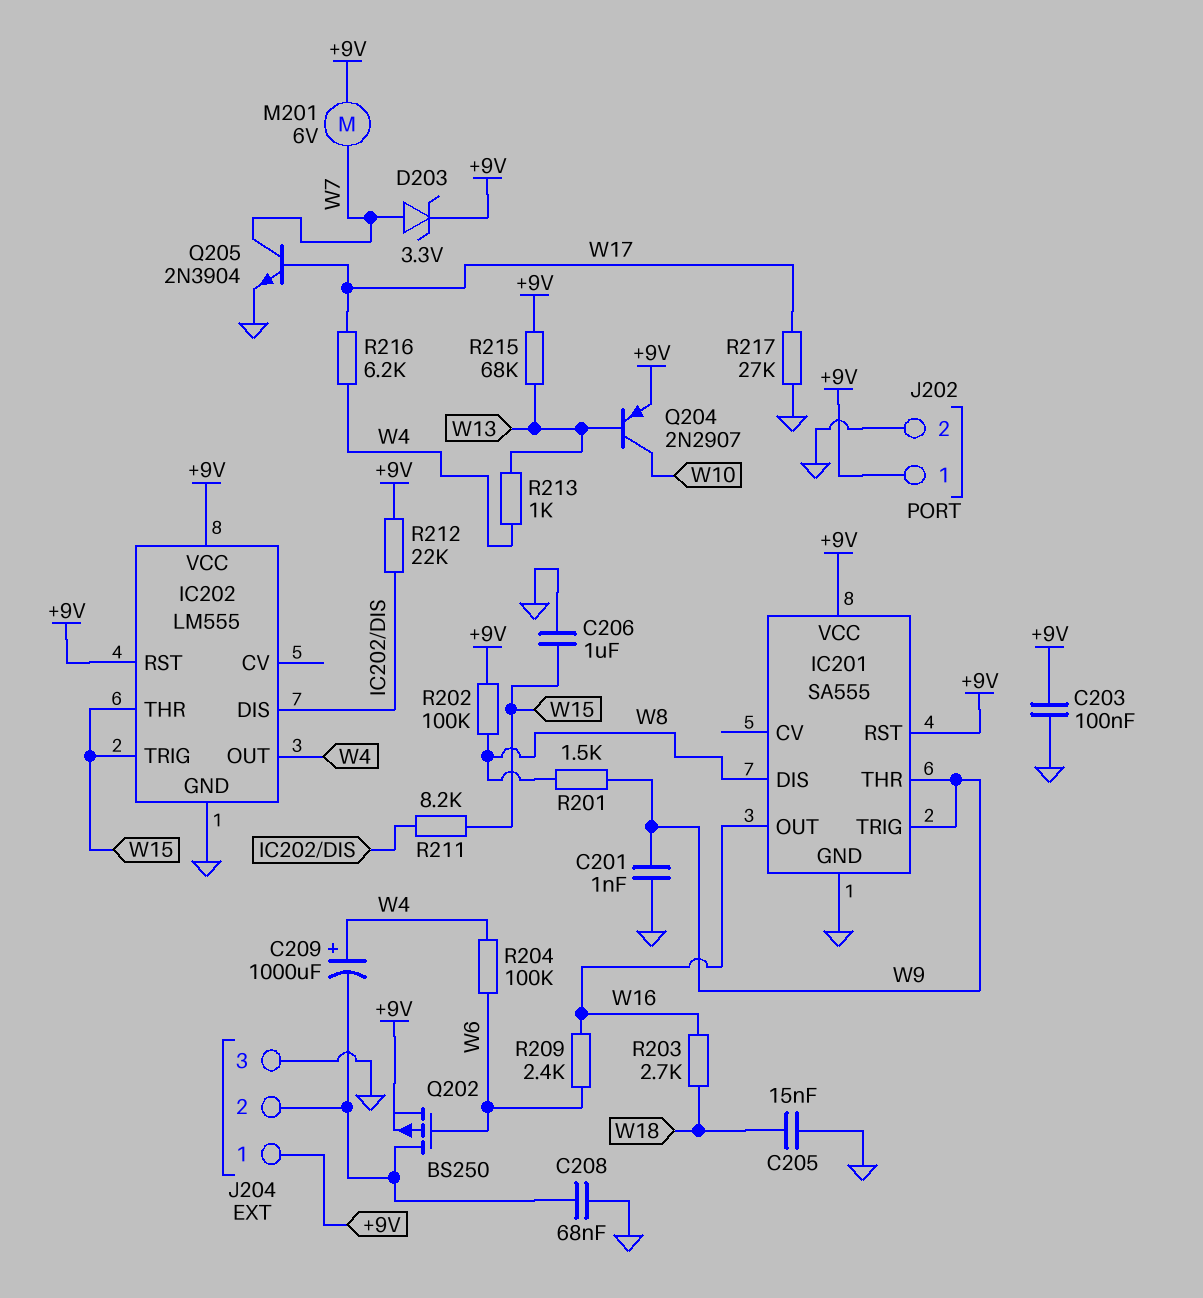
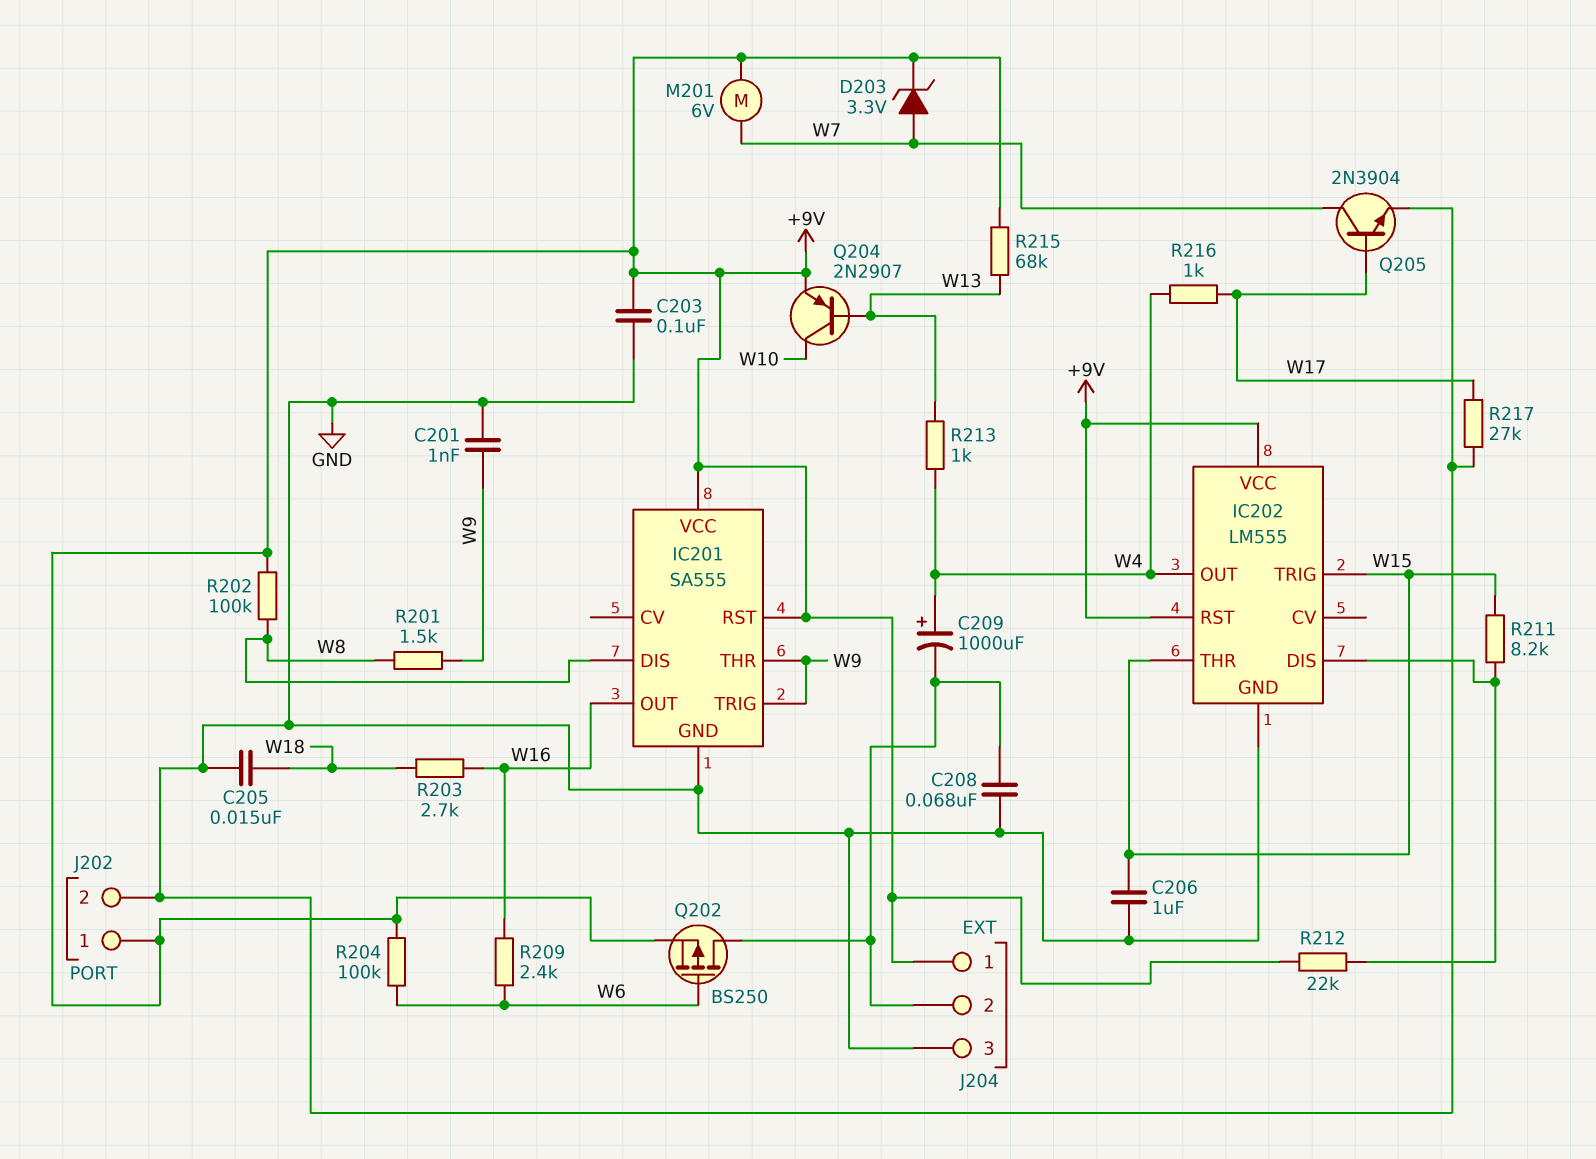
R204: 100k (W4, W6) -> 100k (+9V, W6)
R216: 6.2k (W4, W17) -> 1k (W4, W17)

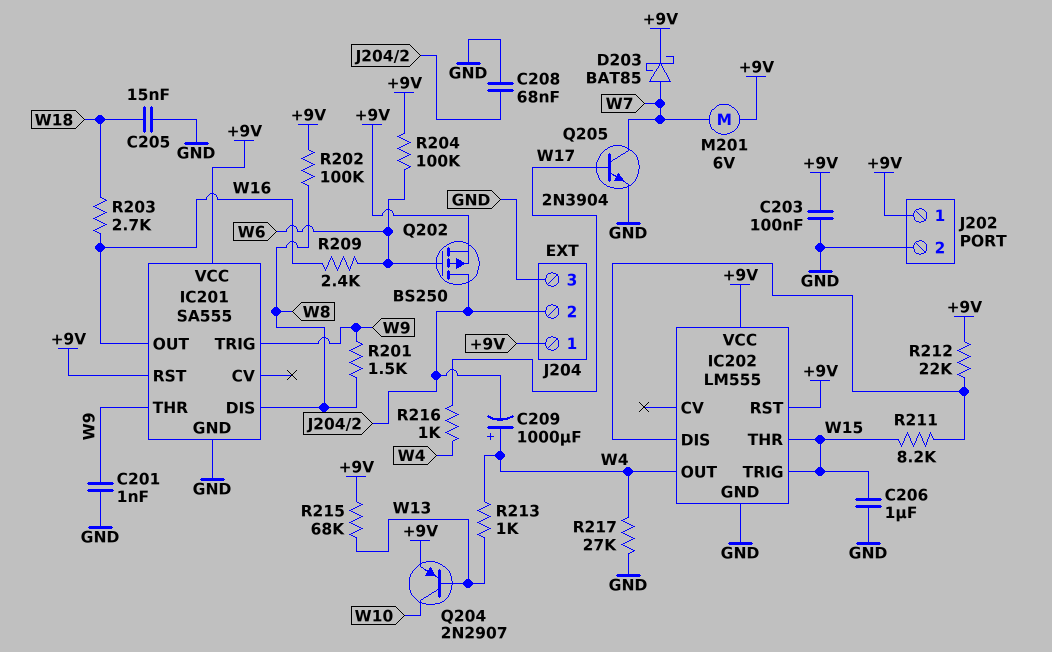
D203: zener 3.3V (A W7, K +9V) -> schottky BAT85 (A W7, K +9V)
R217: 27k (GND, W17) -> 27k (GND, W4)

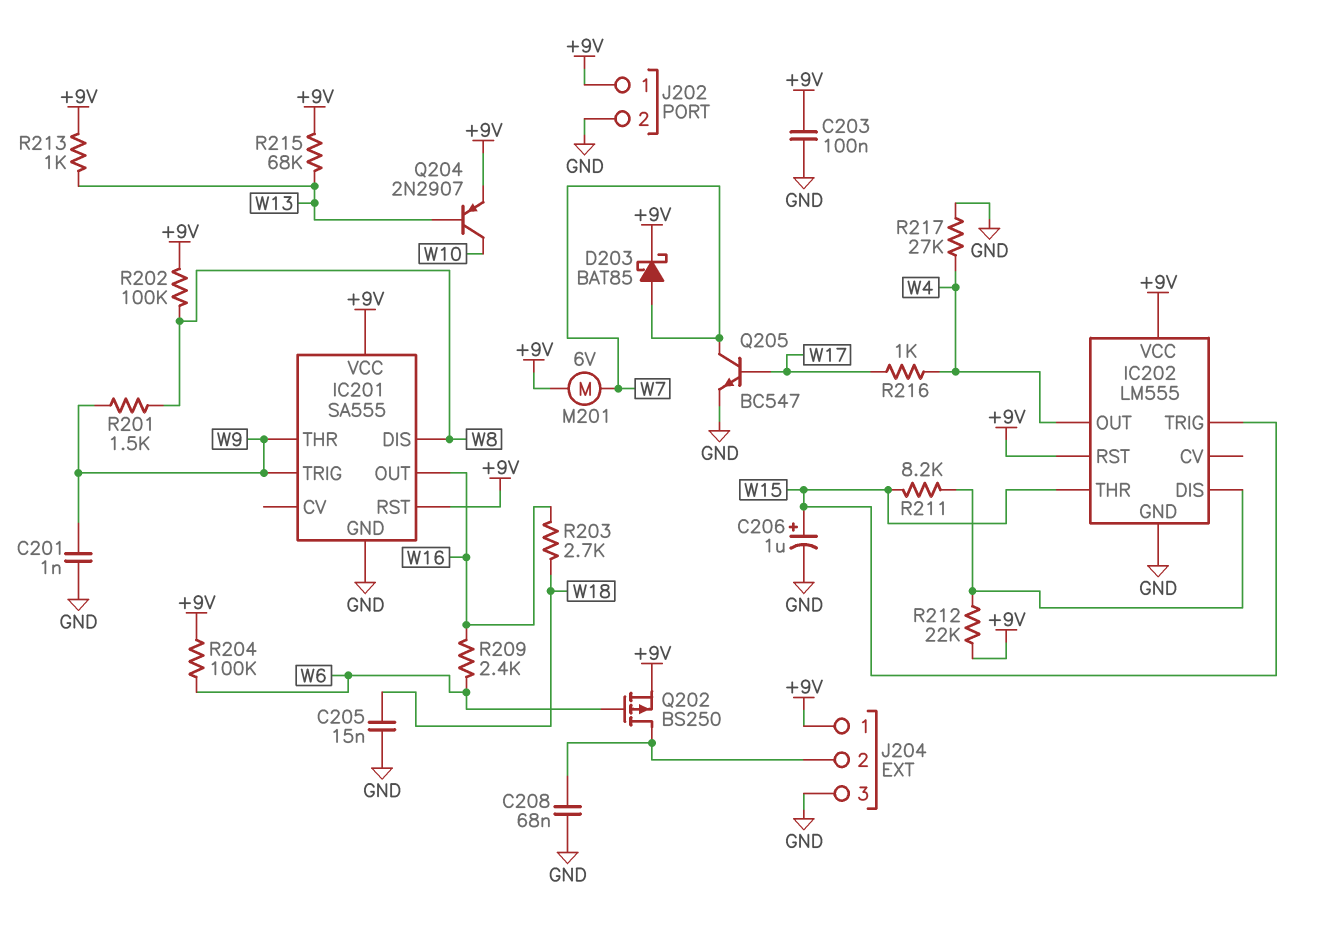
C206: 1uF (GND, W15) -> 1uF (plus W15, minus GND)
C209: 1000uF (plus W4, minus J204/2) -> none
Q205: NPN 2N3904 (B W17, C W7, E GND) -> NPN BC547 (B W17, C W7, E GND)
R213: 1k (W4, W13) -> 1k (+9V, W13)

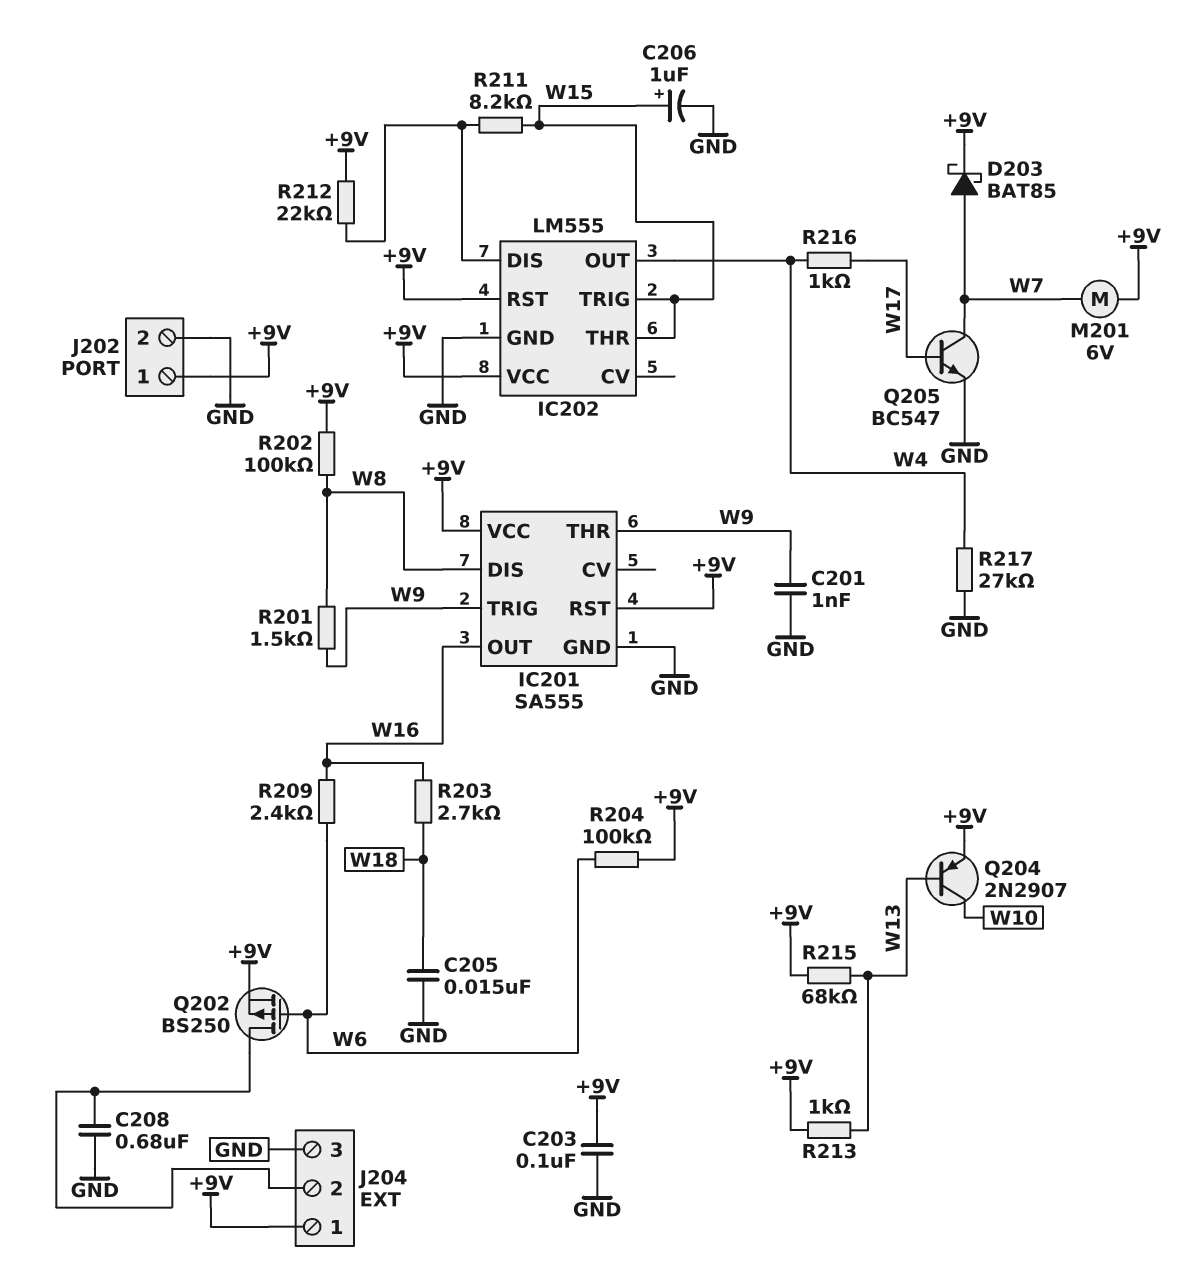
C208: 68nF (GND, J204/2) -> 680nF (GND, J204/2)

